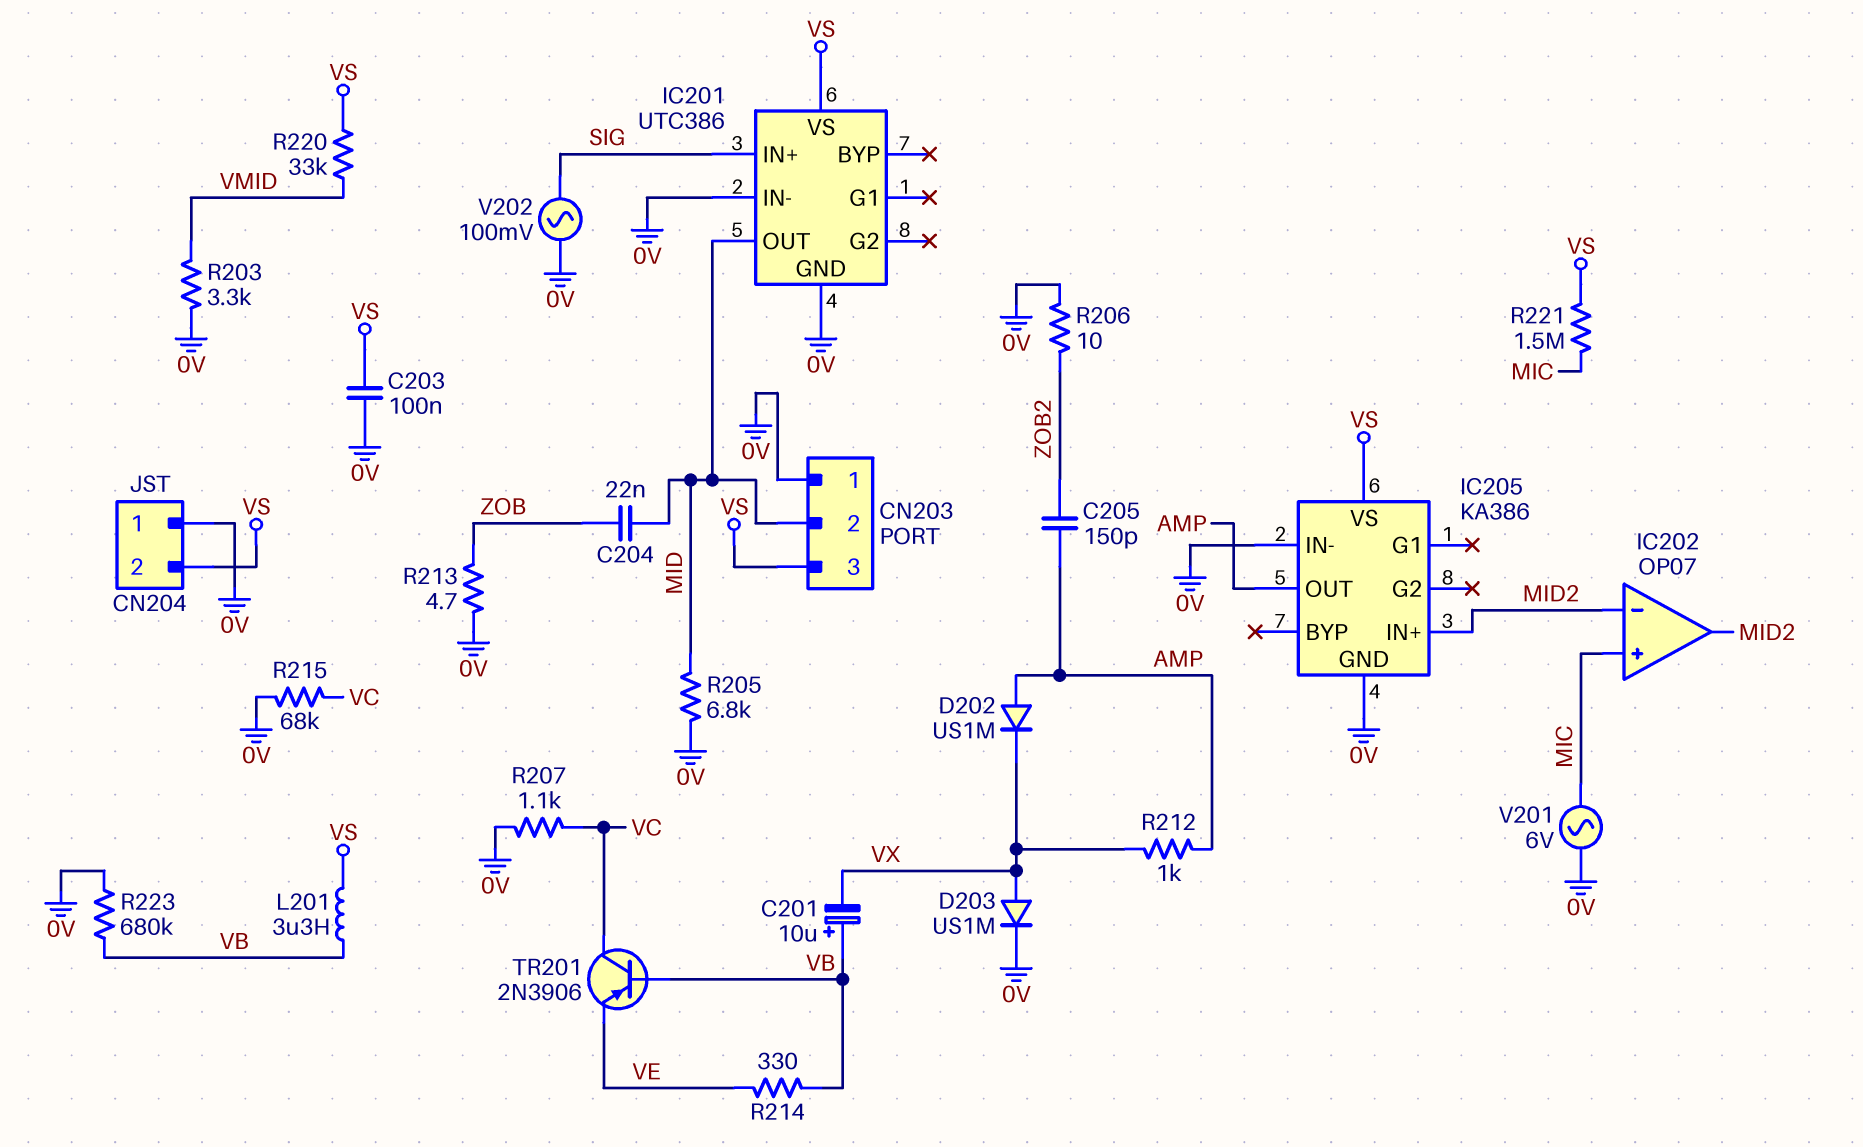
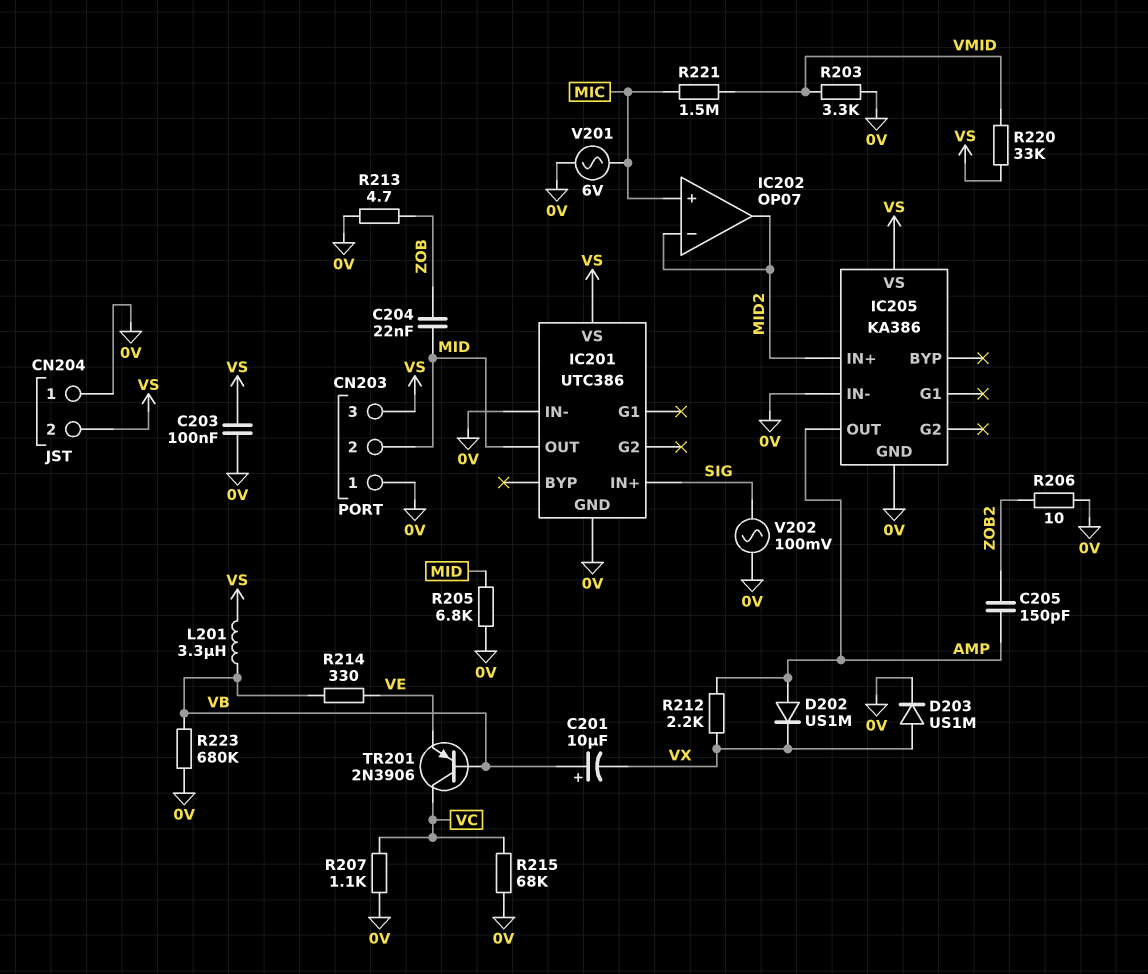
R212: 1k (AMP, VX) -> 2.2k (AMP, VX)
R221: 1.5M (MIC, VS) -> 1.5M (MIC, VMID)

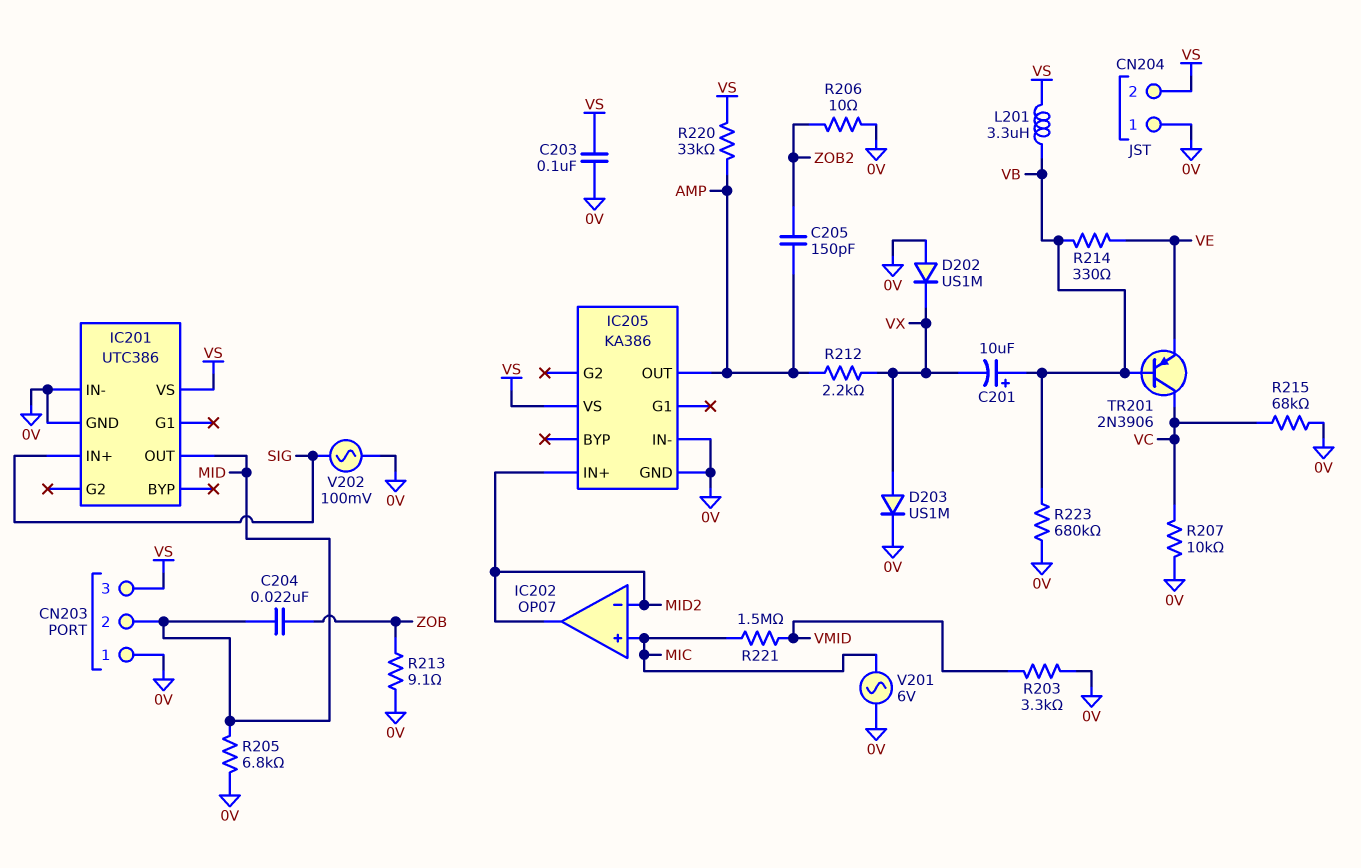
D202: diode US1M (A AMP, K VX) -> diode US1M (A 0V, K VX)
R207: 1.1k (0V, VC) -> 10k (0V, VC)
R213: 4.7 (0V, ZOB) -> 9.1 (0V, ZOB)
R220: 33k (VMID, VS) -> 33k (AMP, VS)

